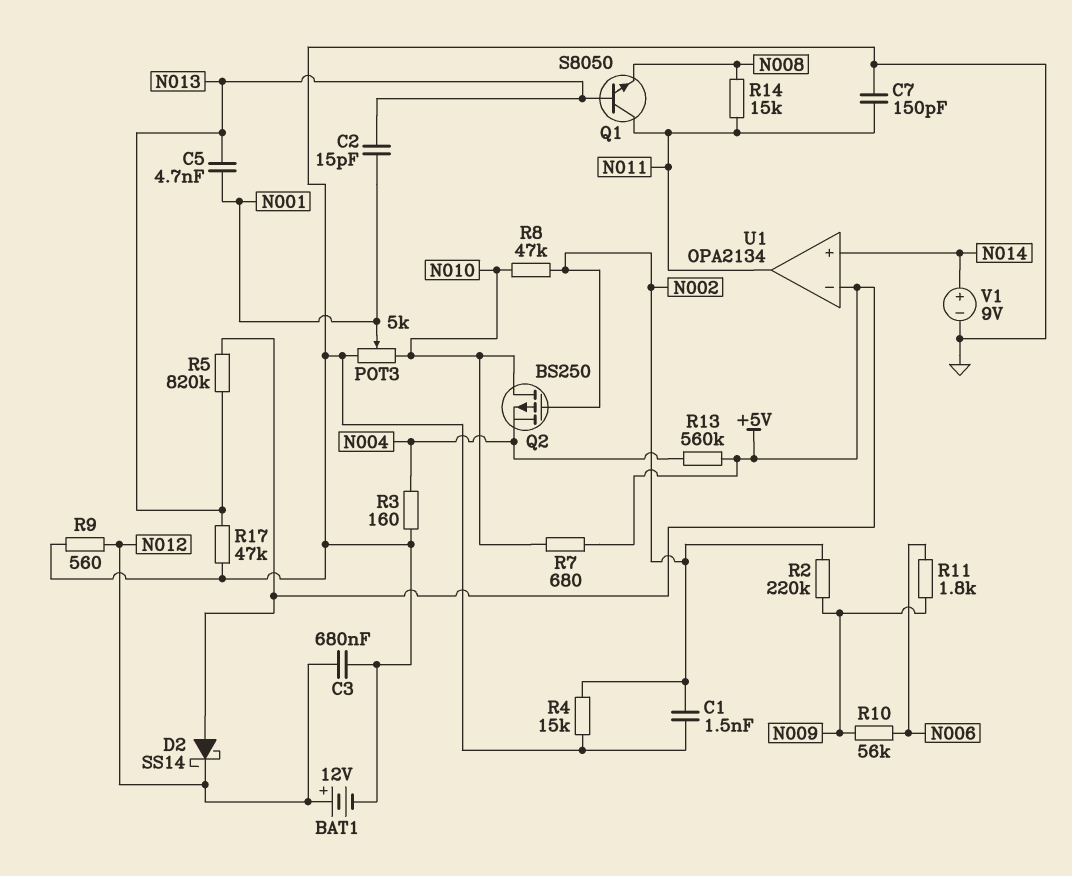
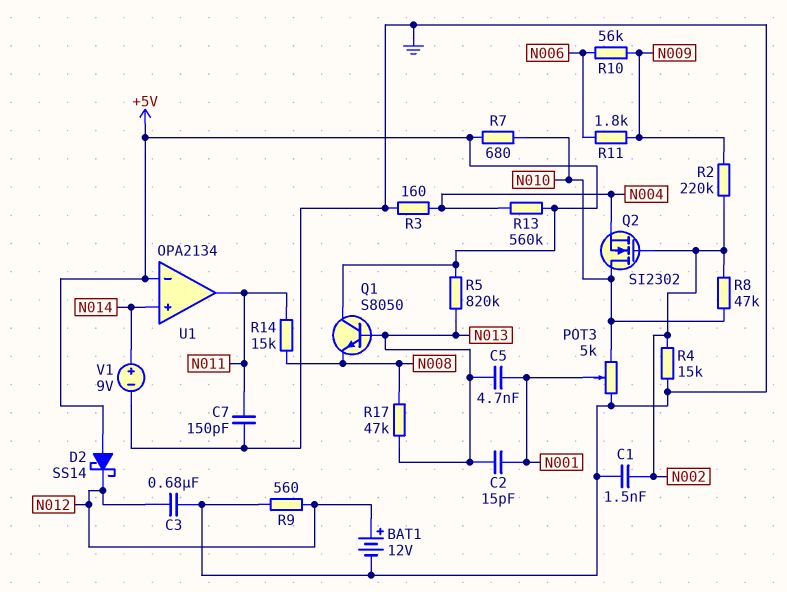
Q1: NPN S8050 (B N013, C N011, E N008) -> NPN S8050 (B N013, C +5V, E N008)
Q2: PMOS BS250 (G N002, D N010, S N004) -> NMOS SI2302 (G N002, D N010, S N004)
R17: 47k (GND, N013) -> 47k (N008, N013)

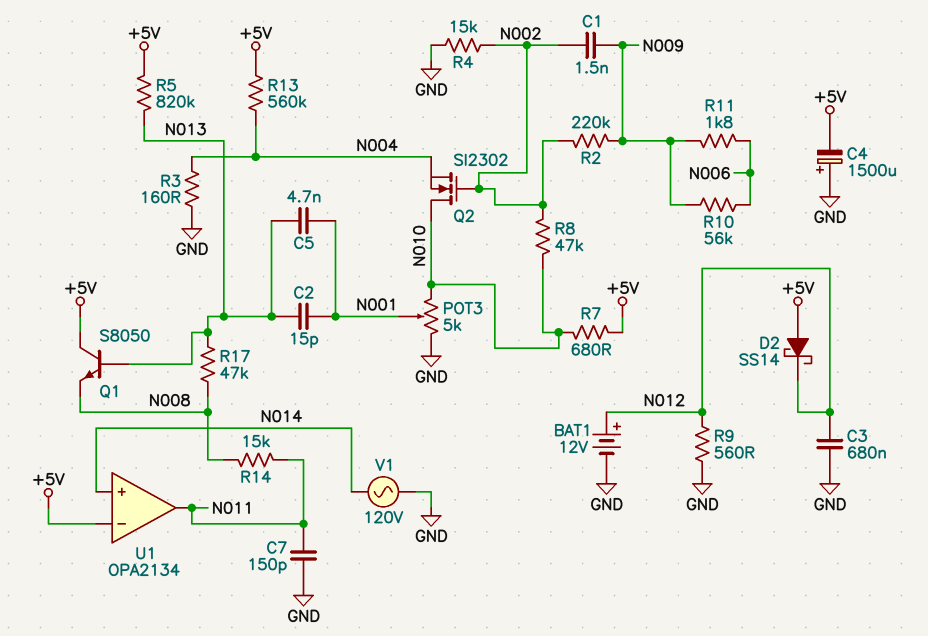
C1: 1.5nF (GND, N002) -> 1.5nF (N002, N009)
C4: none -> 1500uF (plus GND, minus +5V)
V1: 9V (plus N014, minus GND) -> AC 120V (GND, N014)

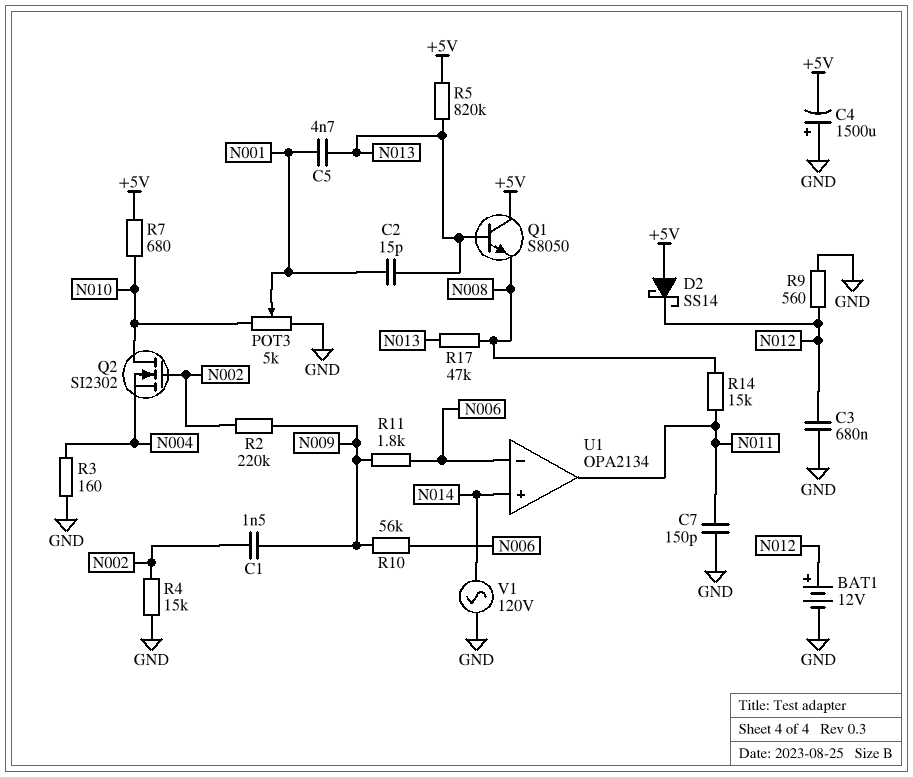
R8: 47k (N002, N010) -> none
R13: 560k (+5V, N004) -> none
U1 pin in-: +5V -> N006

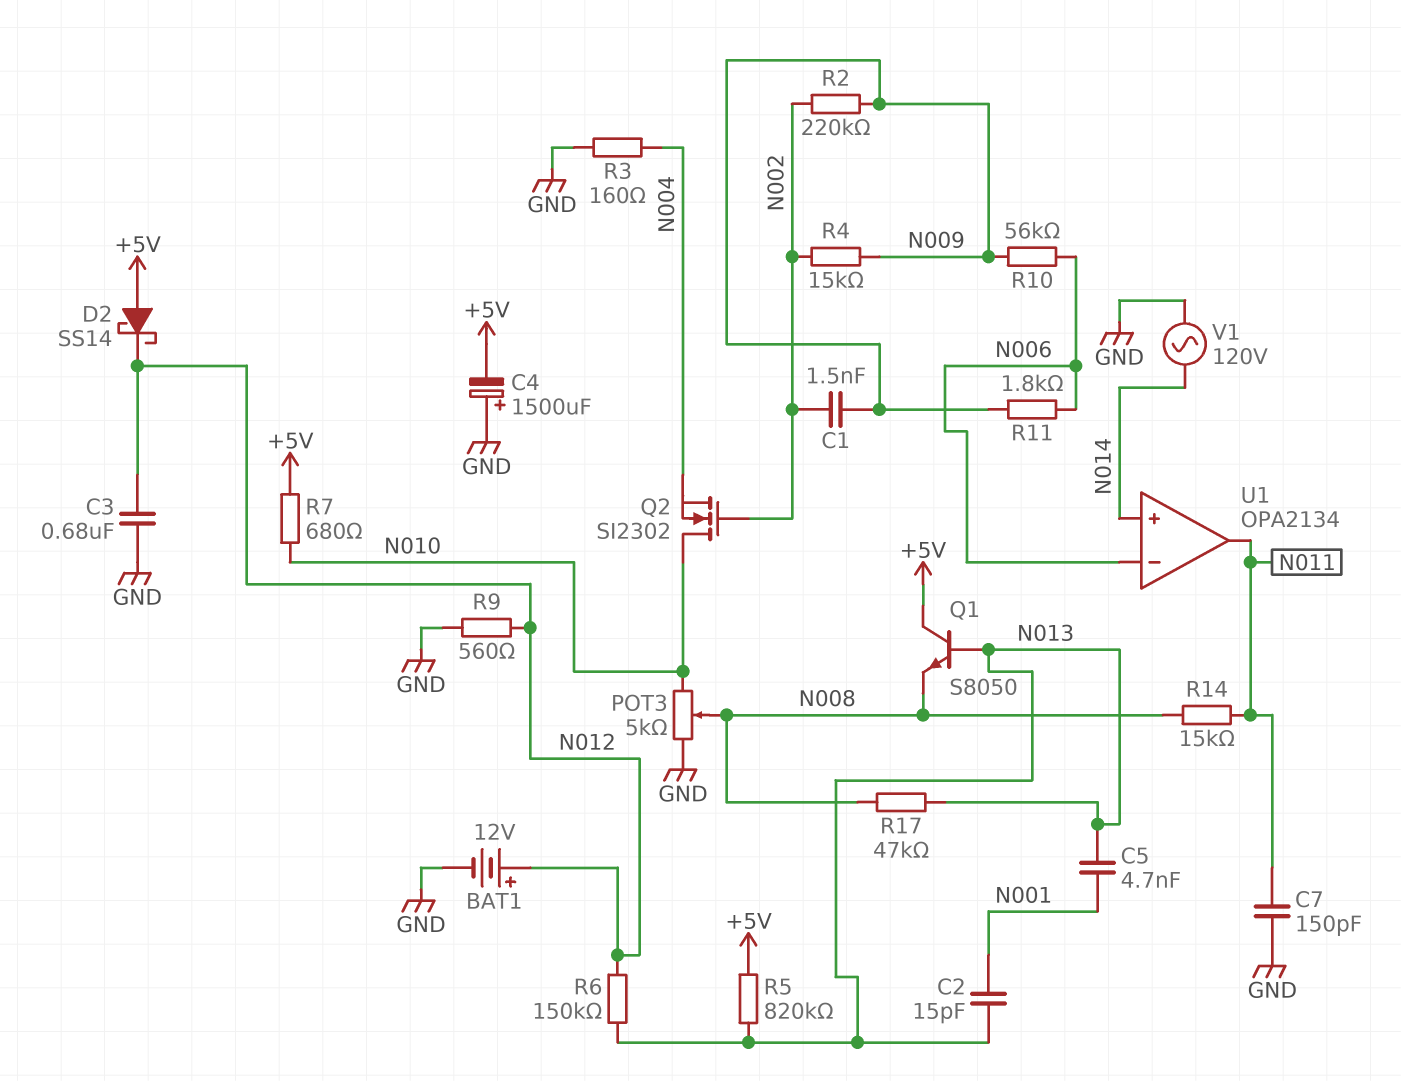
POT3: 5k (GND, N010, wiper N001) -> 5k (GND, N010, wiper N008)
R4: 15k (GND, N002) -> 15k (N002, N009)
R6: none -> 150k (N012, N013)

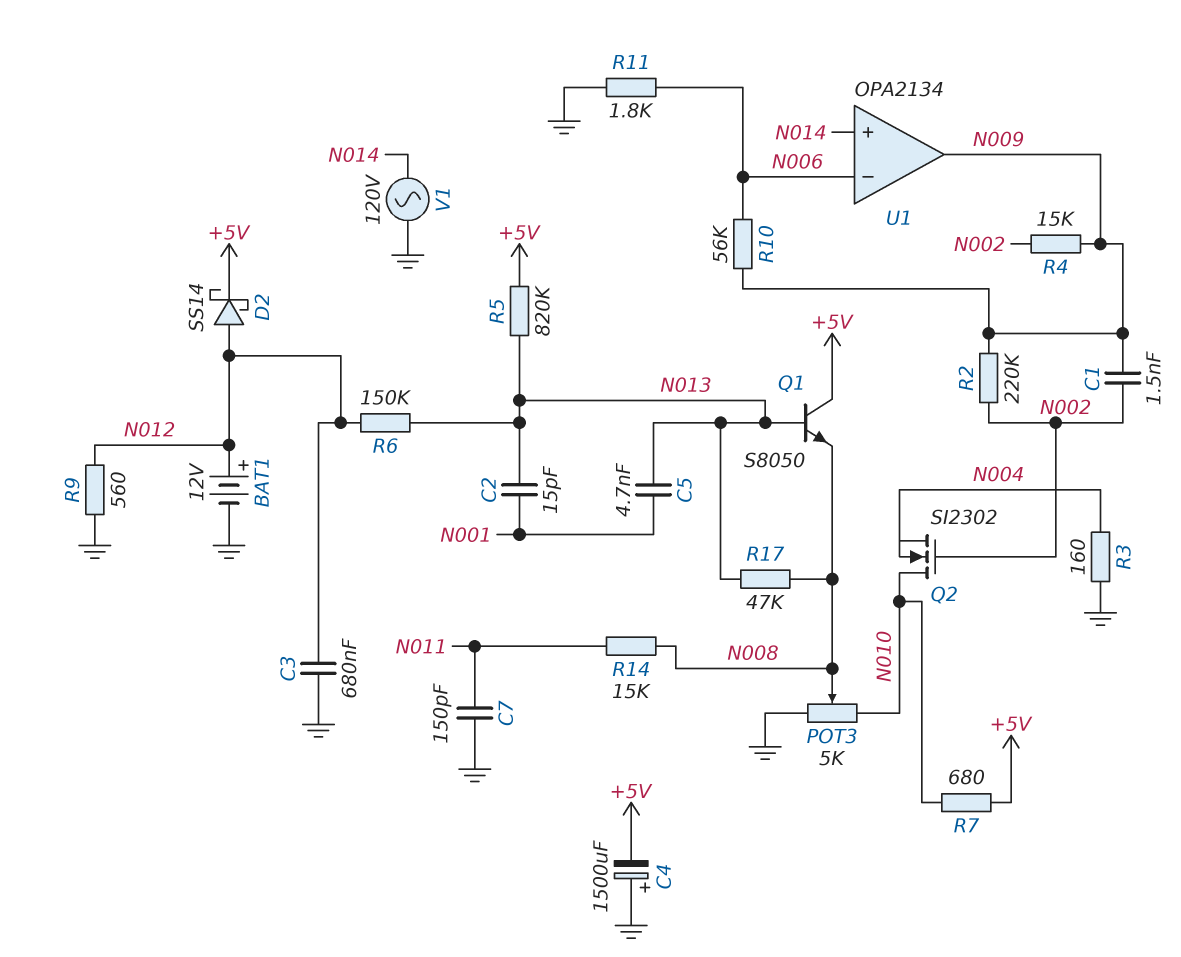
D2: schottky SS14 (A +5V, K N012) -> schottky SS14 (A N012, K +5V)
R11: 1.8k (N006, N009) -> 1.8k (GND, N006)
U1 pin out: N011 -> N009

